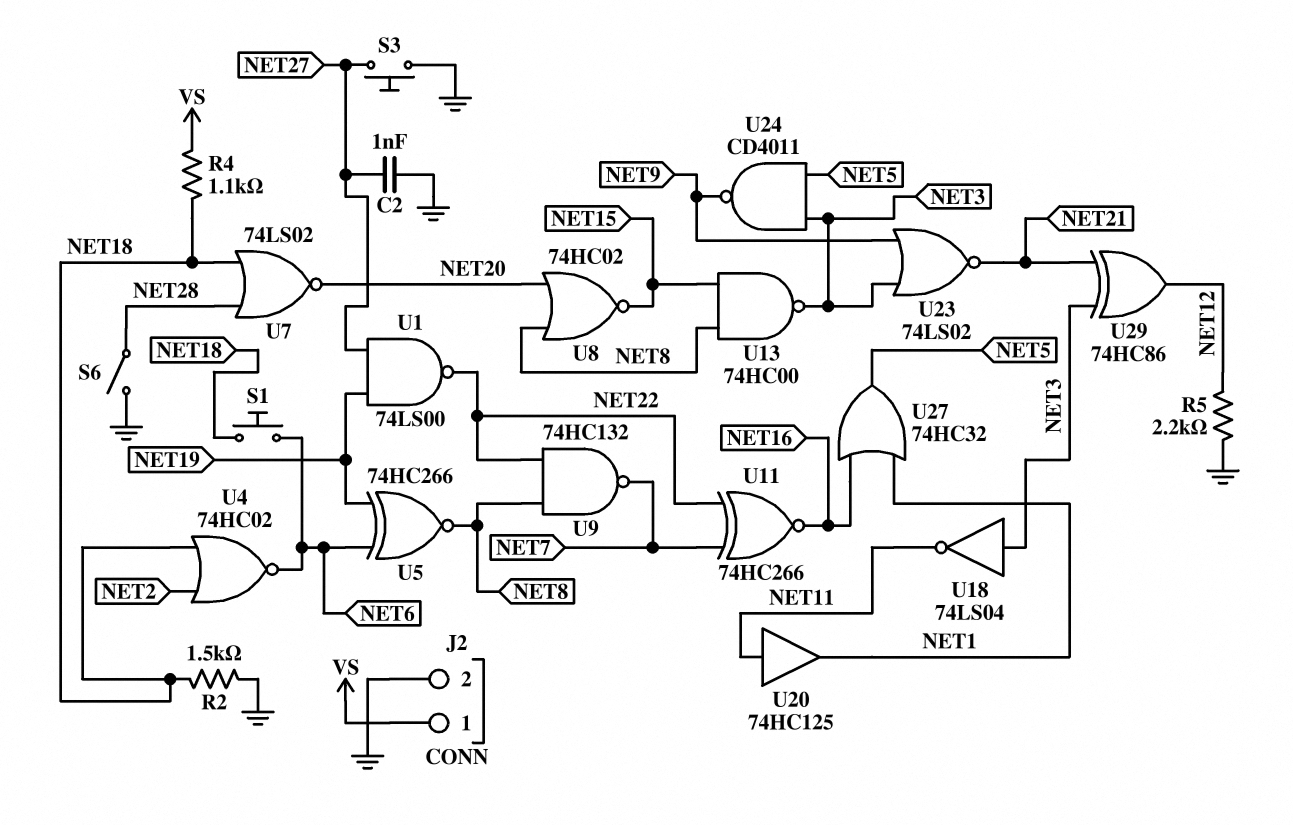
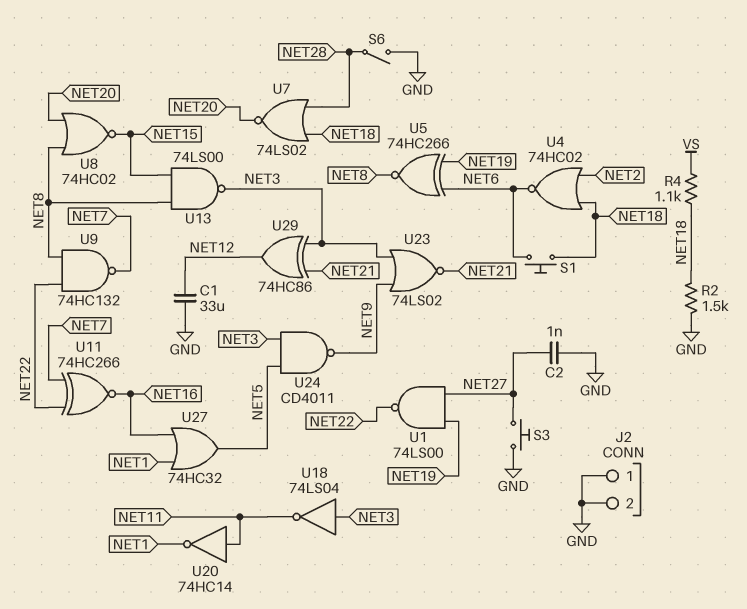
C1: none -> 33uF (GND, NET12)
J2 pin 1: VS -> GND
R5: 2.2k (GND, NET12) -> none
U13: NAND 74HC00 (in NET8, in NET15, out NET3) -> NAND 74LS00 (in NET8, in NET15, out NET3)
U20: buffer 74HC125 (in NET11, out NET1) -> NOT 74HC14 (in NET11, out NET1)

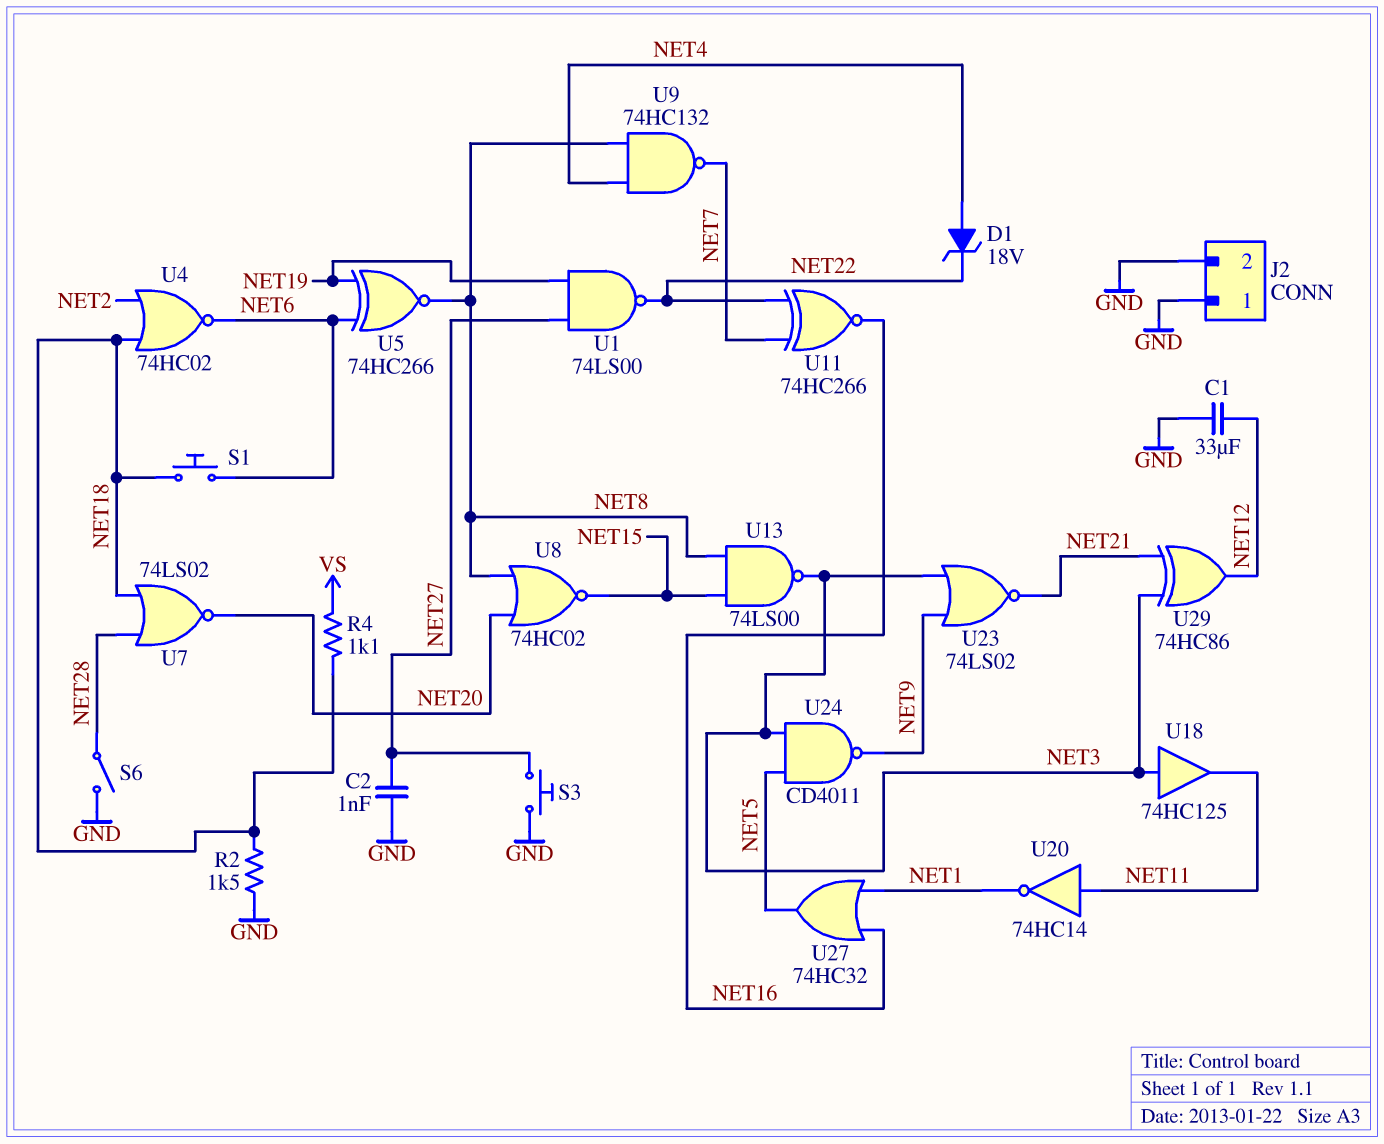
D1: none -> zener 18V (A NET4, K NET22)
U9: NAND 74HC132 (in NET8, in NET22, out NET7) -> NAND 74HC132 (in NET4, in NET8, out NET7)
U18: NOT 74LS04 (in NET3, out NET11) -> buffer 74HC125 (in NET3, out NET11)

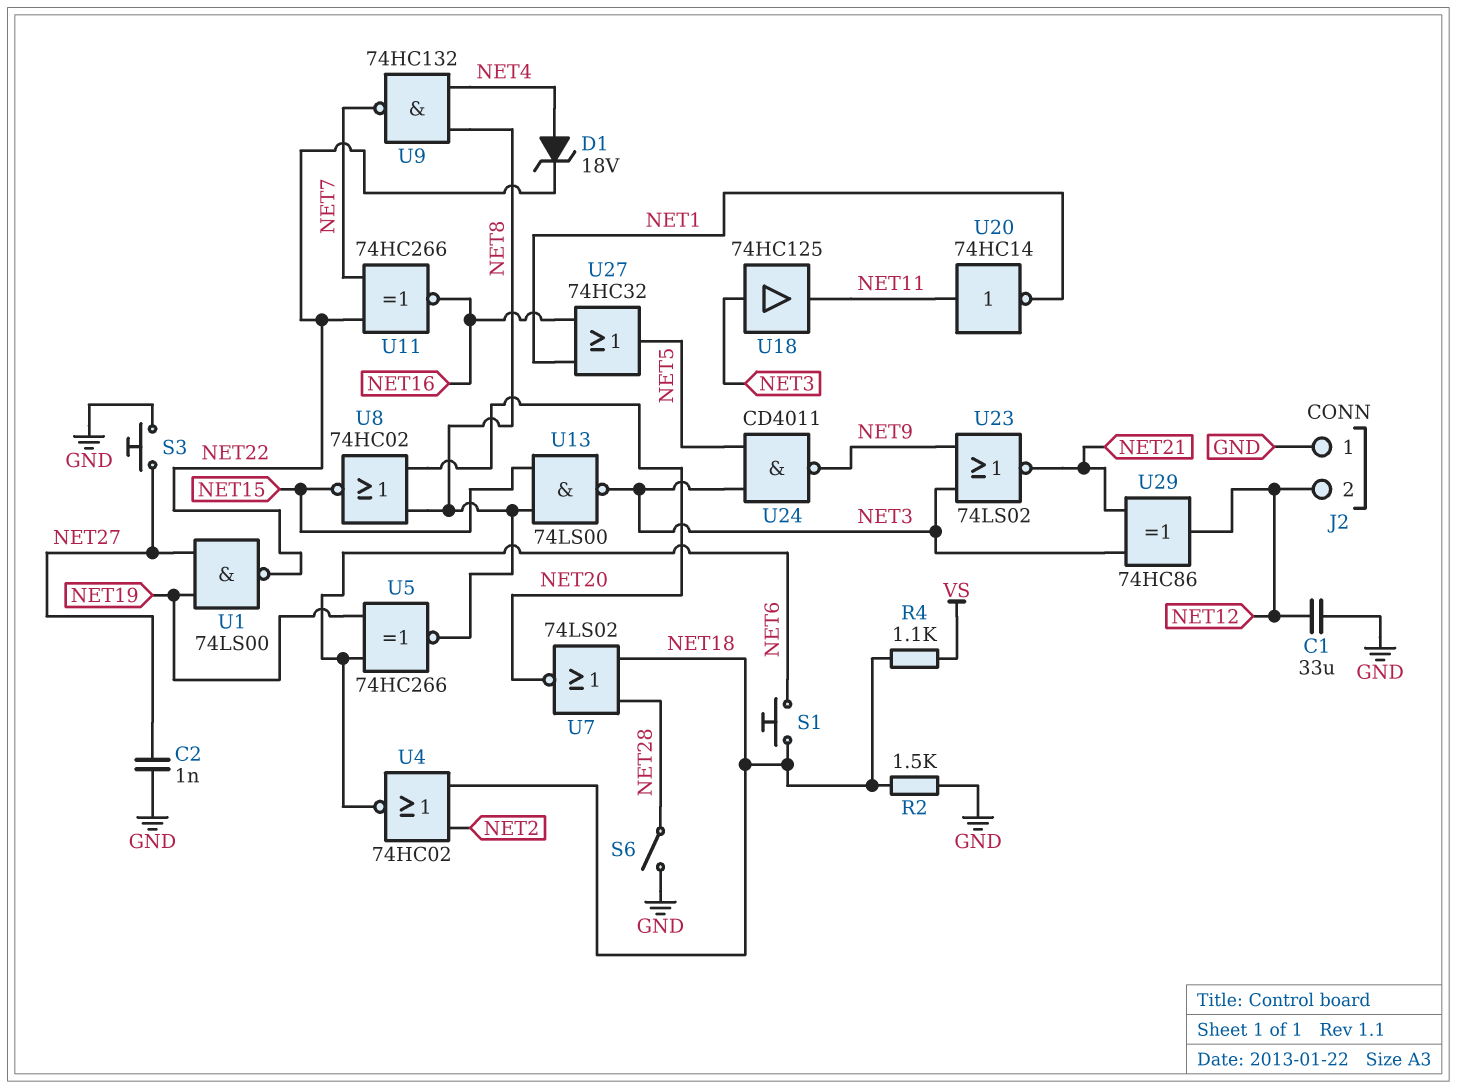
J2 pin 2: GND -> NET12

